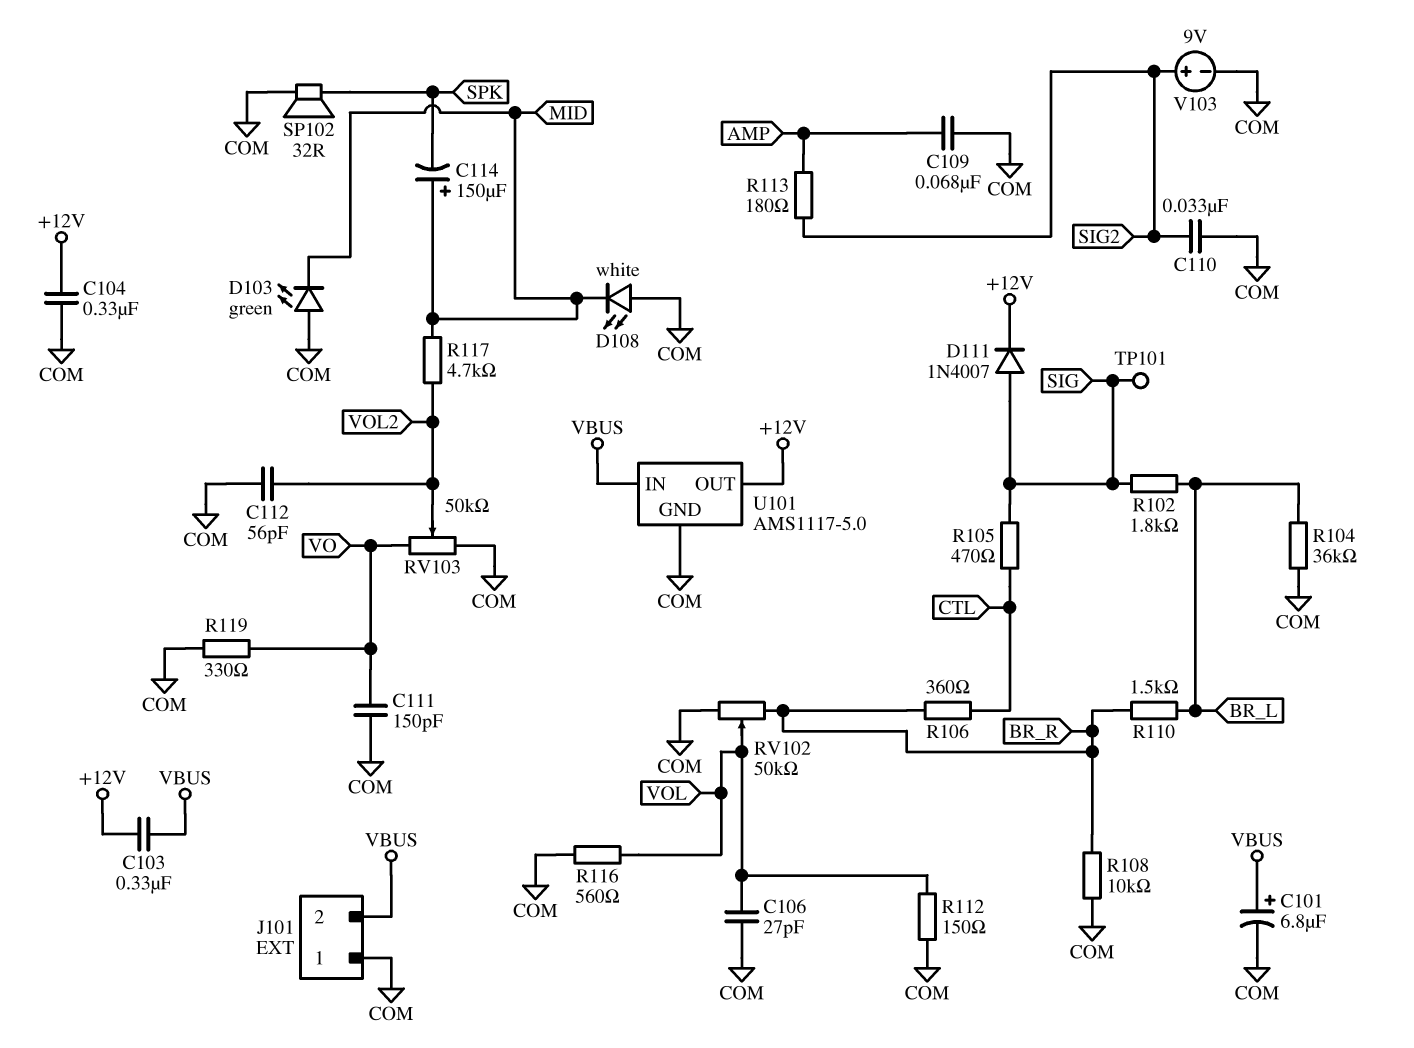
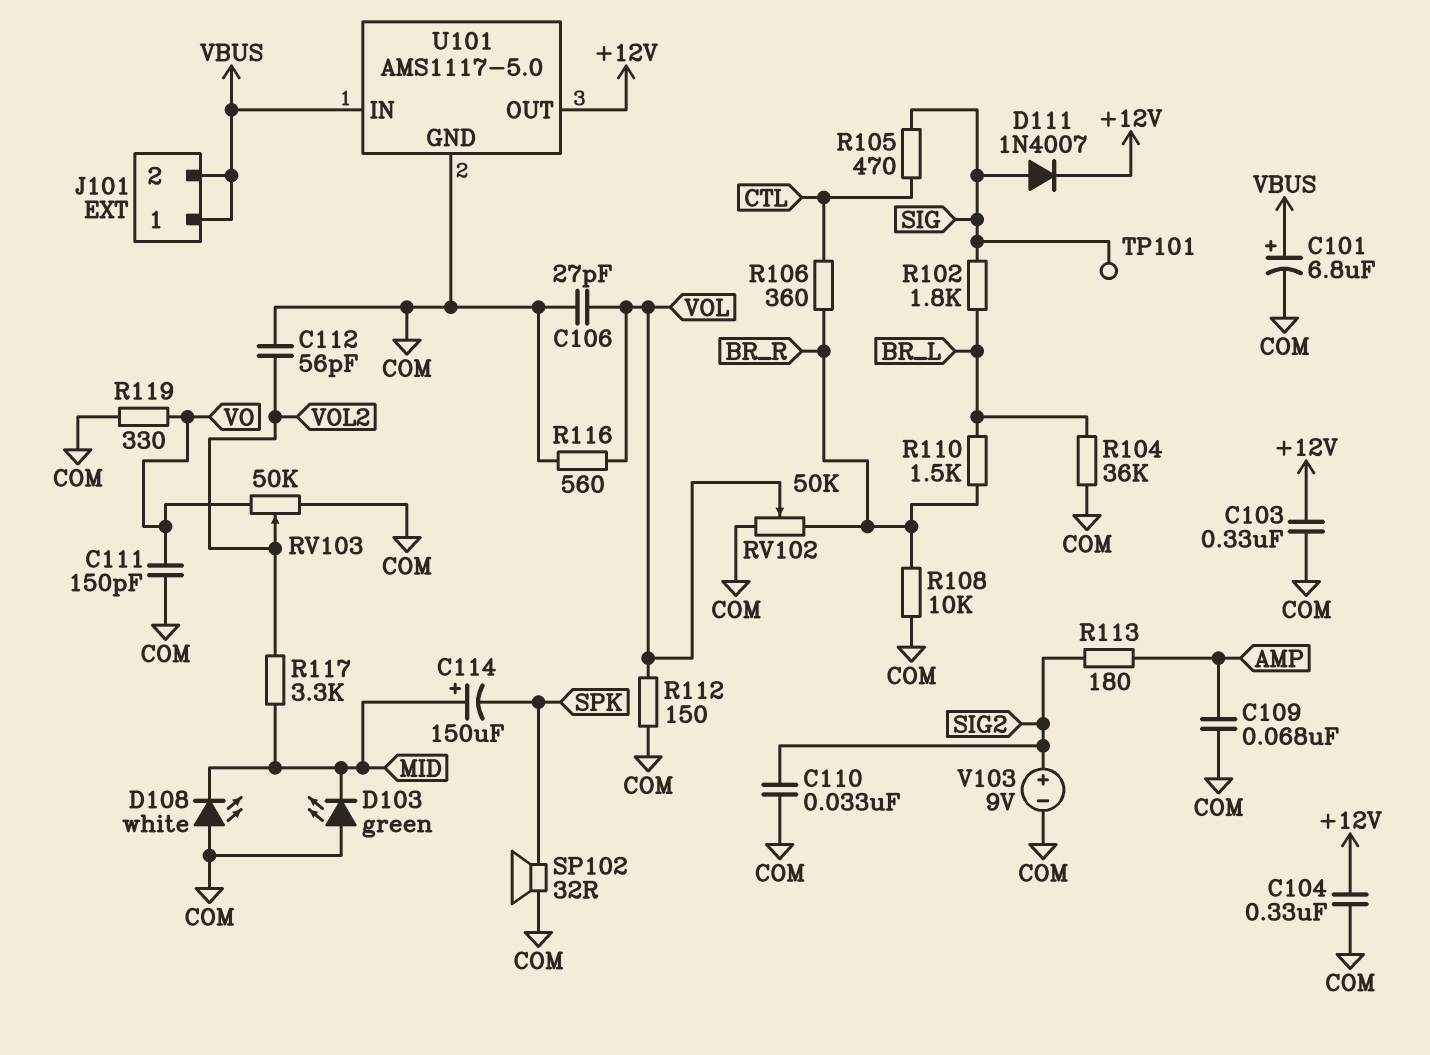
C103: 330nF (+12V, VBUS) -> 330nF (+12V, COM)
J101 pin 1: COM -> VBUS
R117: 4.7k (MID, VOL2) -> 3.3k (MID, VOL2)

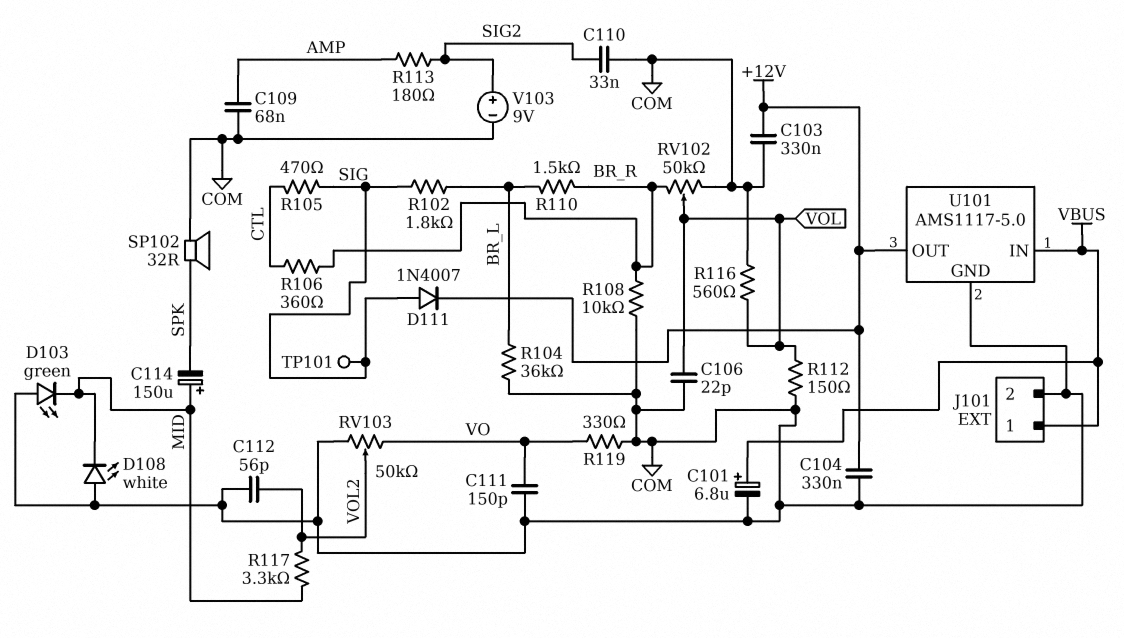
C106: 27pF (COM, VOL) -> 22pF (COM, VOL)
J101 pin 2: VBUS -> COM

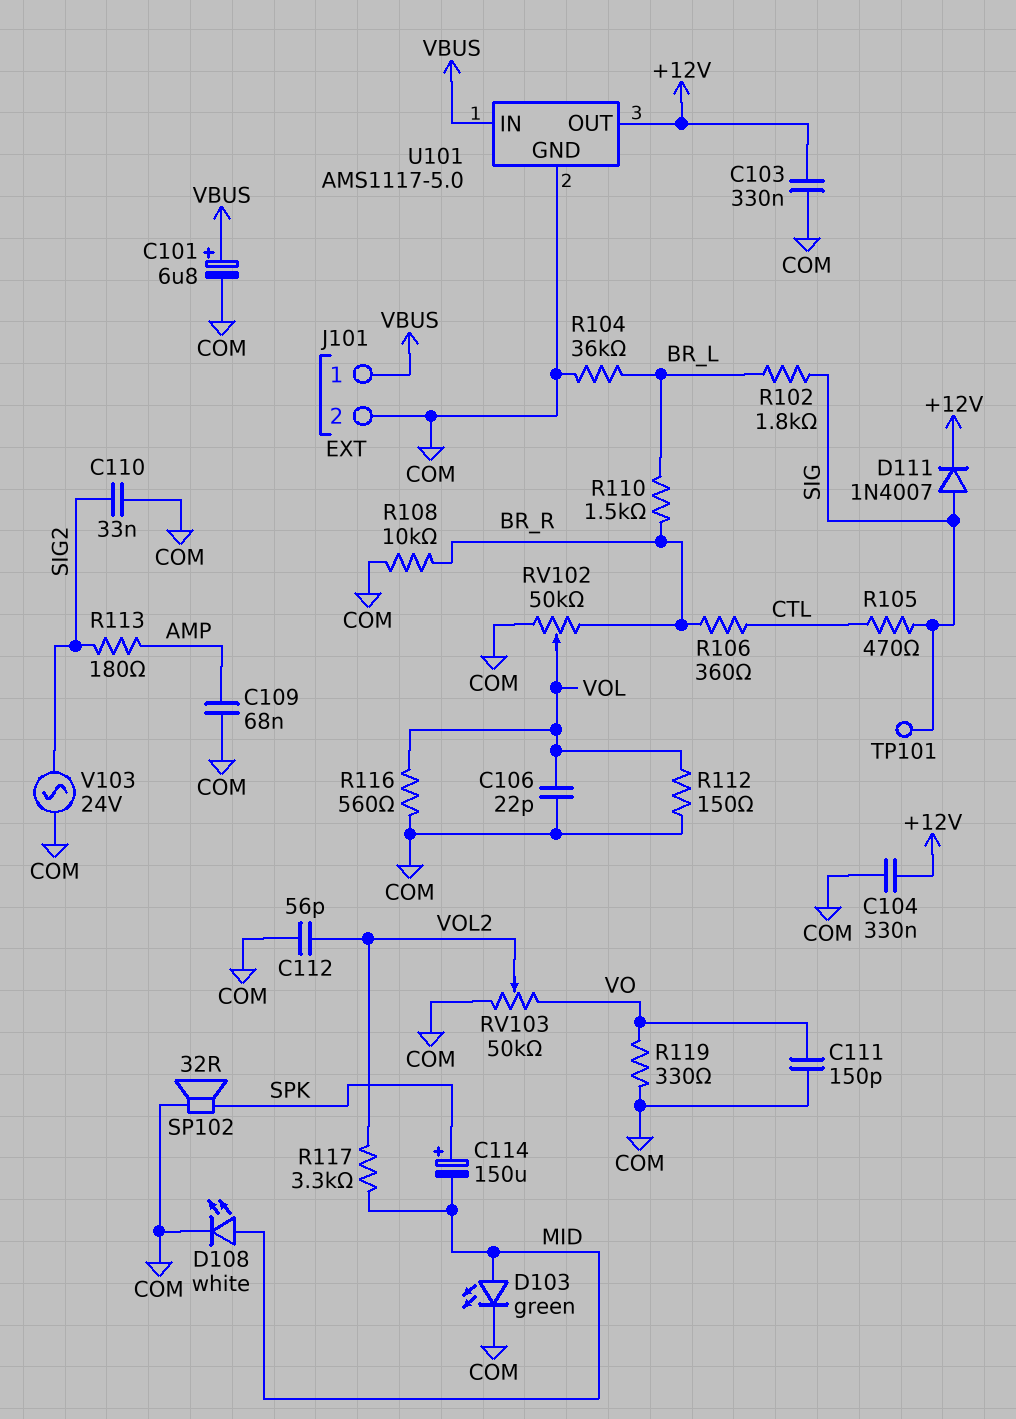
C114: 150uF (plus MID, minus SPK) -> 150uF (plus SPK, minus MID)
D103: LED green (A COM, K MID) -> LED green (A MID, K COM)
D108: LED white (A COM, K MID) -> LED white (A MID, K COM)
V103: 9V (plus SIG2, minus COM) -> AC 24V (COM, SIG2)

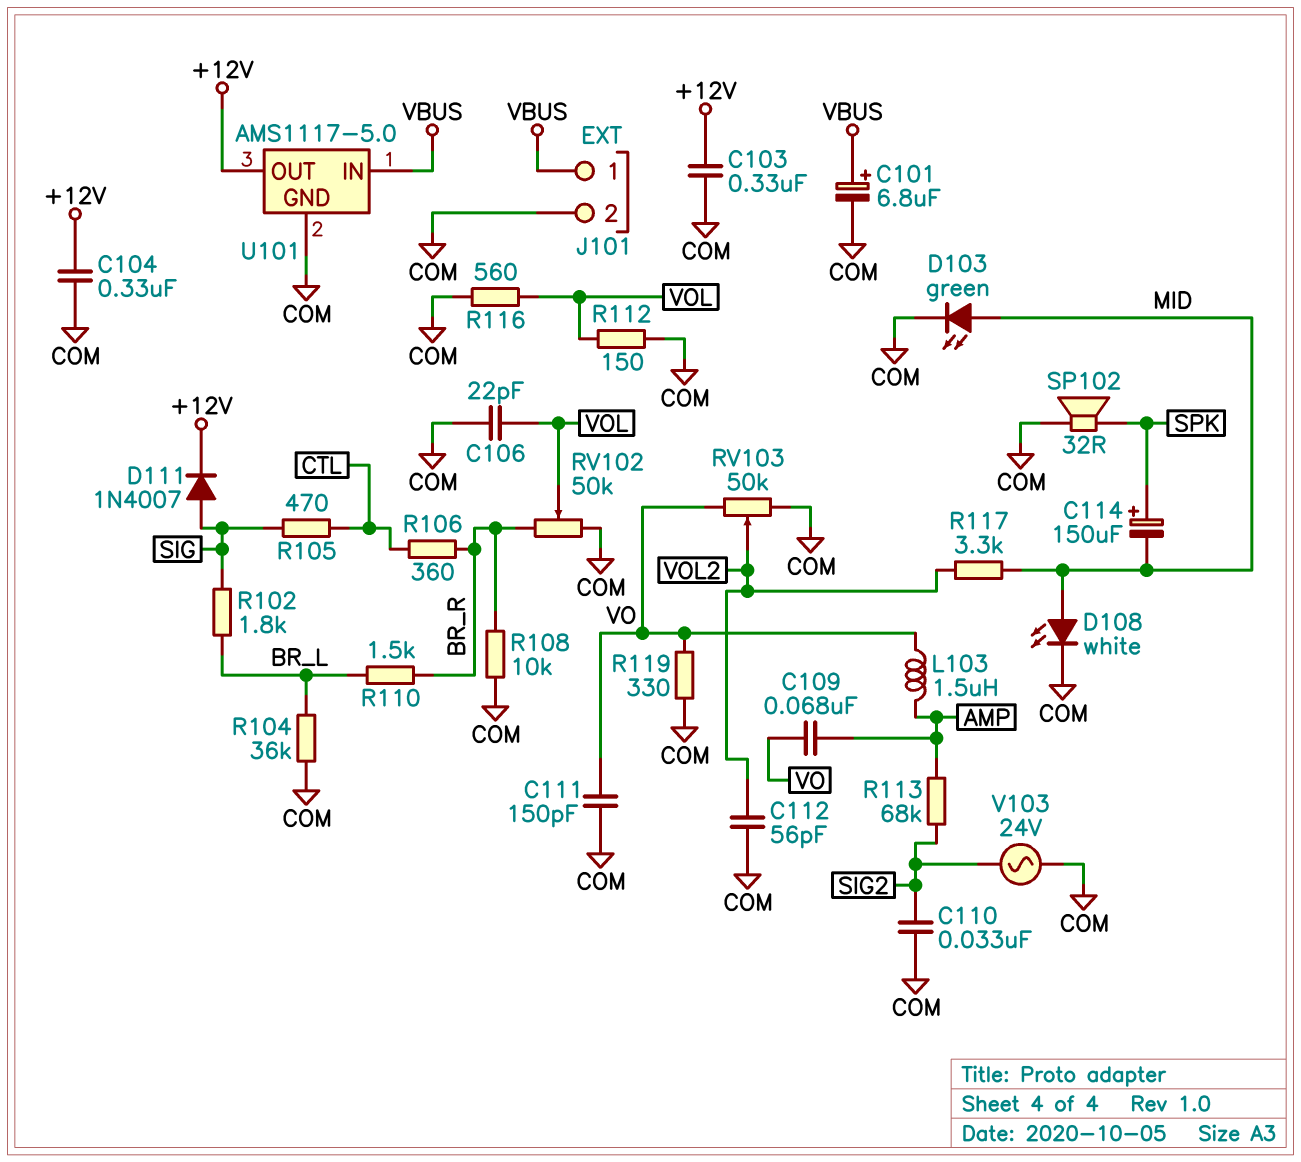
C109: 68nF (AMP, COM) -> 68nF (AMP, VO)
L103: none -> 1.5uH (AMP, VO)
R113: 180 (AMP, SIG2) -> 68k (AMP, SIG2)
TP101: test point (SIG) -> none

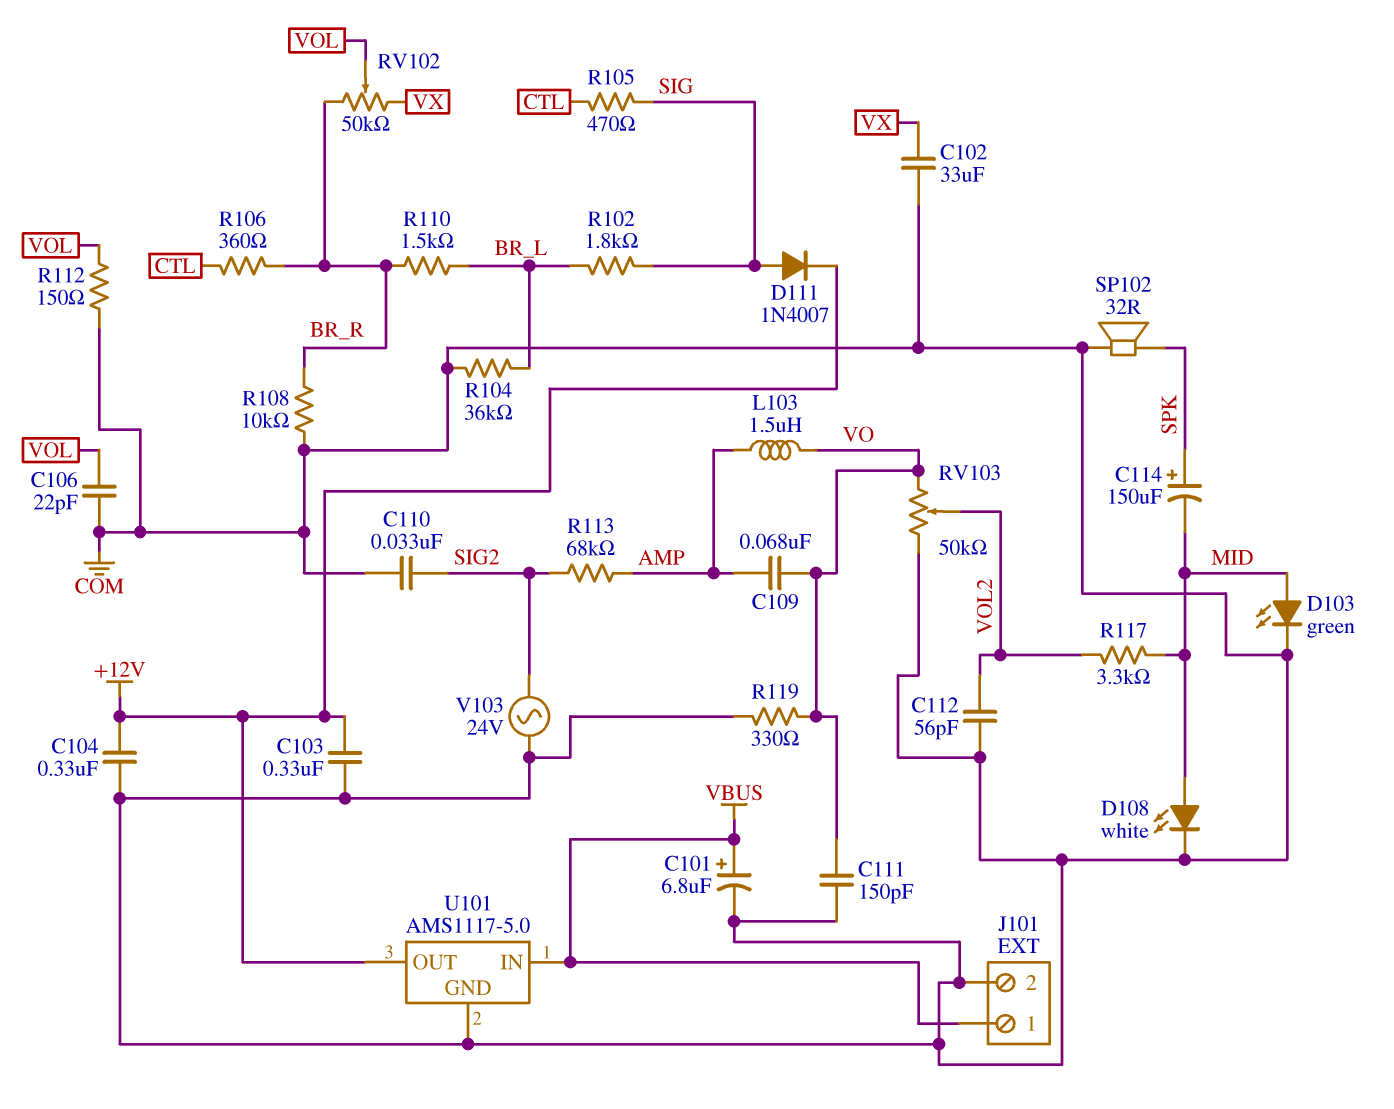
C102: none -> 33uF (COM, VX)
R116: 560 (COM, VOL) -> none
RV102: 50k (BR_R, COM, wiper VOL) -> 50k (BR_R, VX, wiper VOL)

